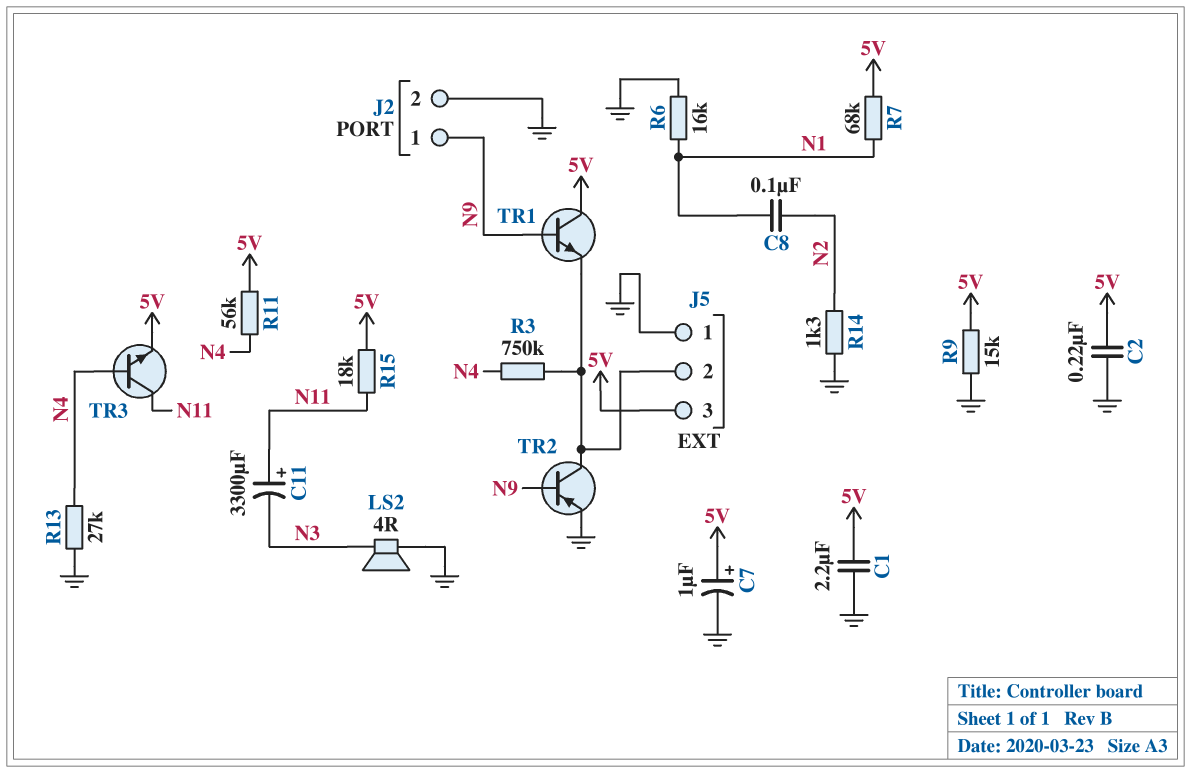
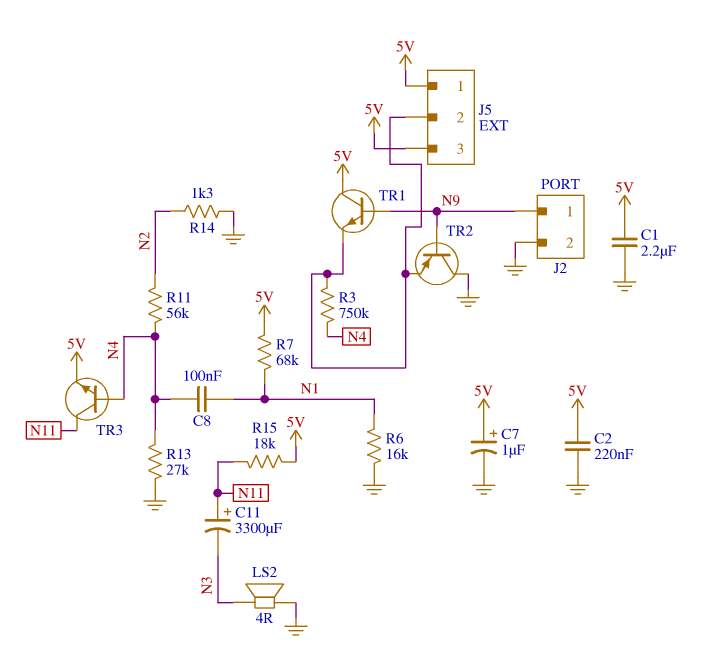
C8: 100nF (N1, N2) -> 100nF (N1, N4)
J5 pin 1: GND -> 5V
R9: 15k (5V, GND) -> none
R11: 56k (5V, N4) -> 56k (N2, N4)
TR2: PNP (B N9, C J5/2, E GND) -> PNP (B N9, C GND, E J5/2)

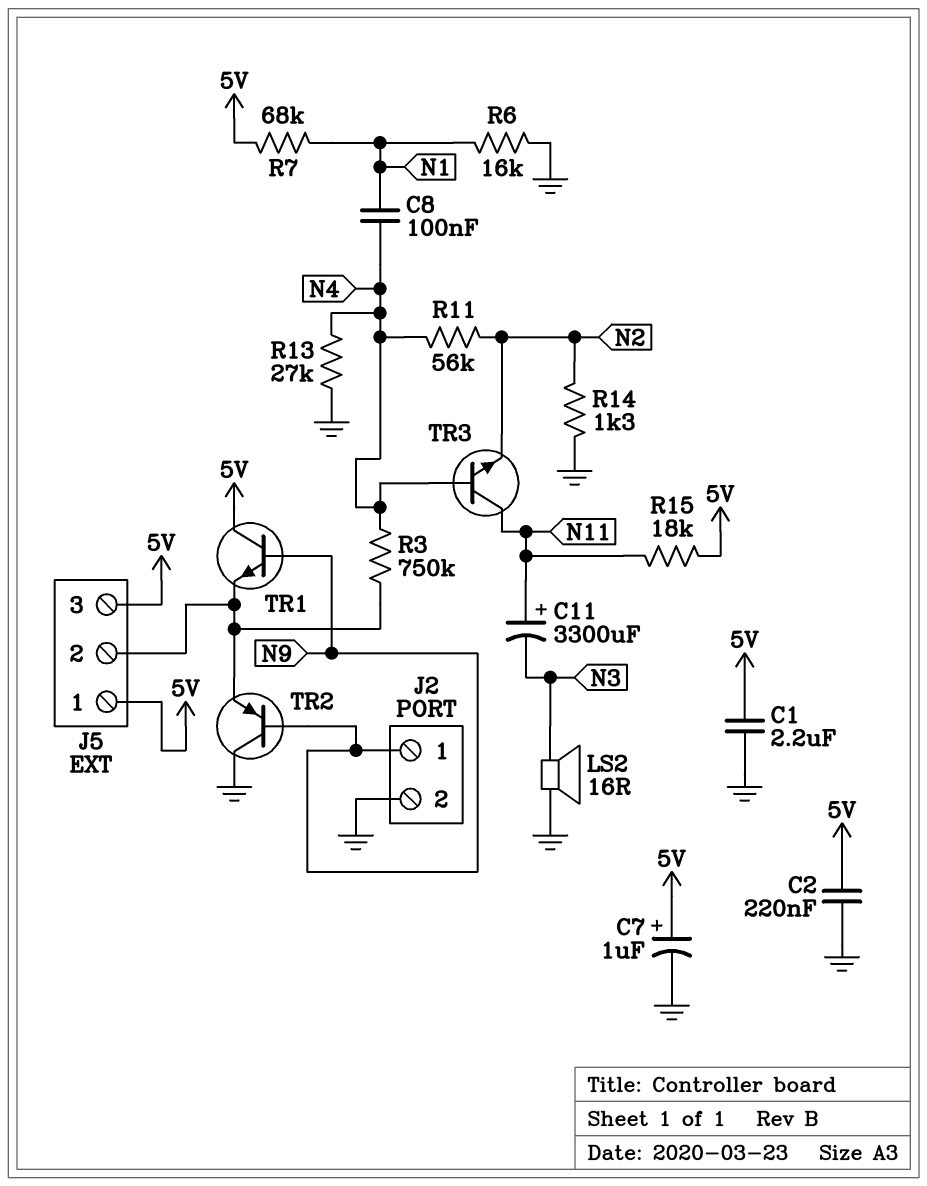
LS2: speaker 4R (GND, N3) -> speaker 16R (GND, N3)
TR3: NPN (B N4, C N11, E 5V) -> NPN (B N4, C N11, E N2)

